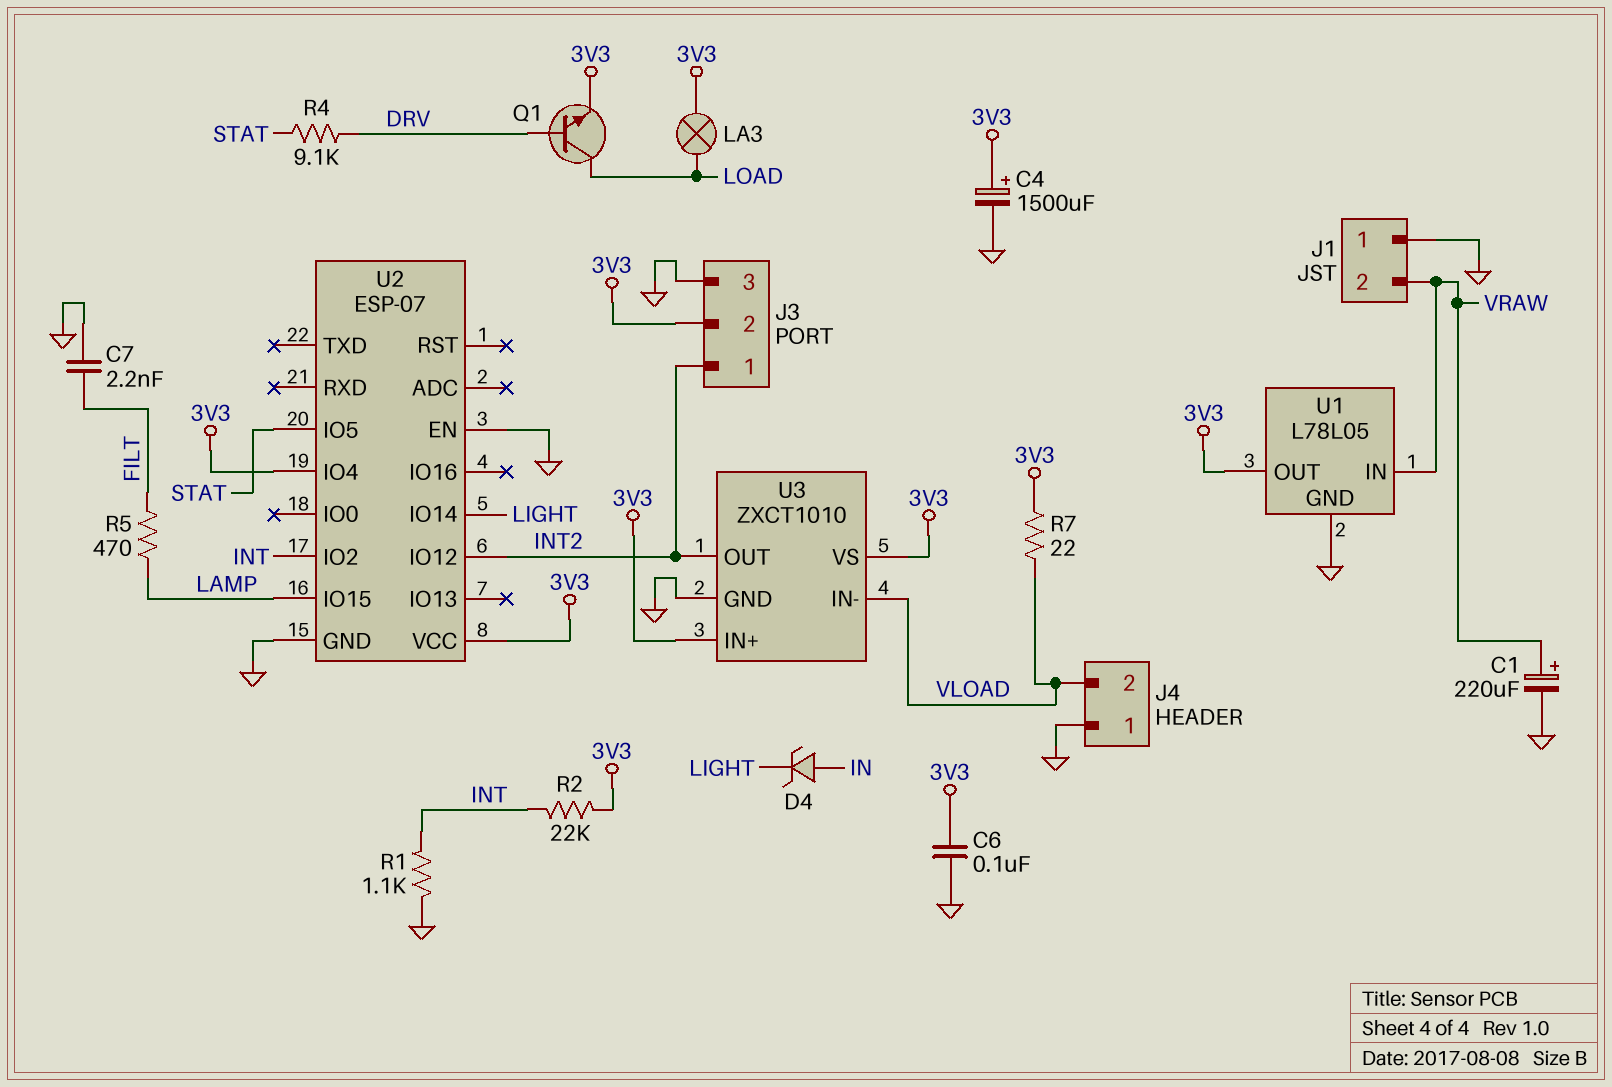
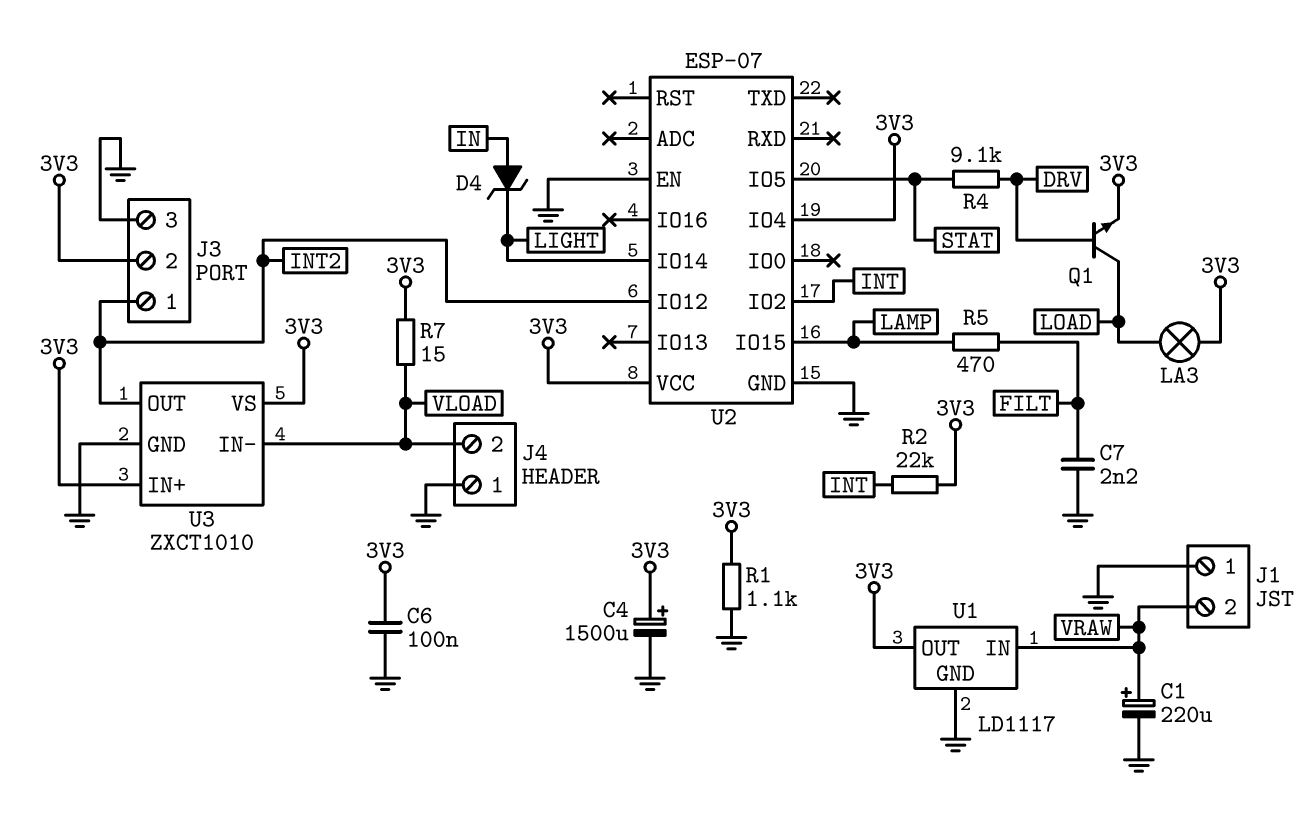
R1: 1.1k (GND, INT) -> 1.1k (3V3, GND)
R7: 22 (3V3, VLOAD) -> 15 (3V3, VLOAD)
U1: L78L05 -> LD1117

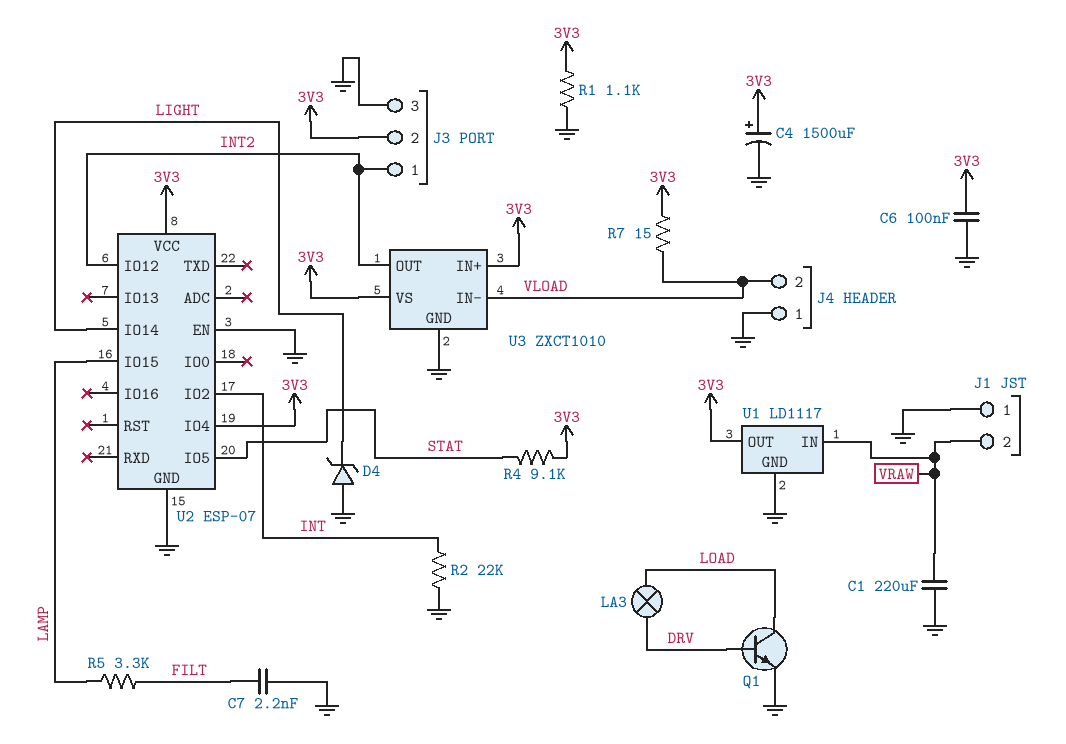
C1: 220uF (plus VRAW, minus GND) -> 220uF (GND, VRAW)
D4: zener (A IN, K LIGHT) -> zener (A GND, K LIGHT)
LA3: lamp (3V3, LOAD) -> lamp (DRV, LOAD)
Q1: NPN (B DRV, C LOAD, E 3V3) -> NPN (B DRV, C LOAD, E GND)
R2: 22k (3V3, INT) -> 22k (GND, INT)
R4: 9.1k (DRV, STAT) -> 9.1k (3V3, STAT)
R5: 470 (FILT, LAMP) -> 3.3k (FILT, LAMP)

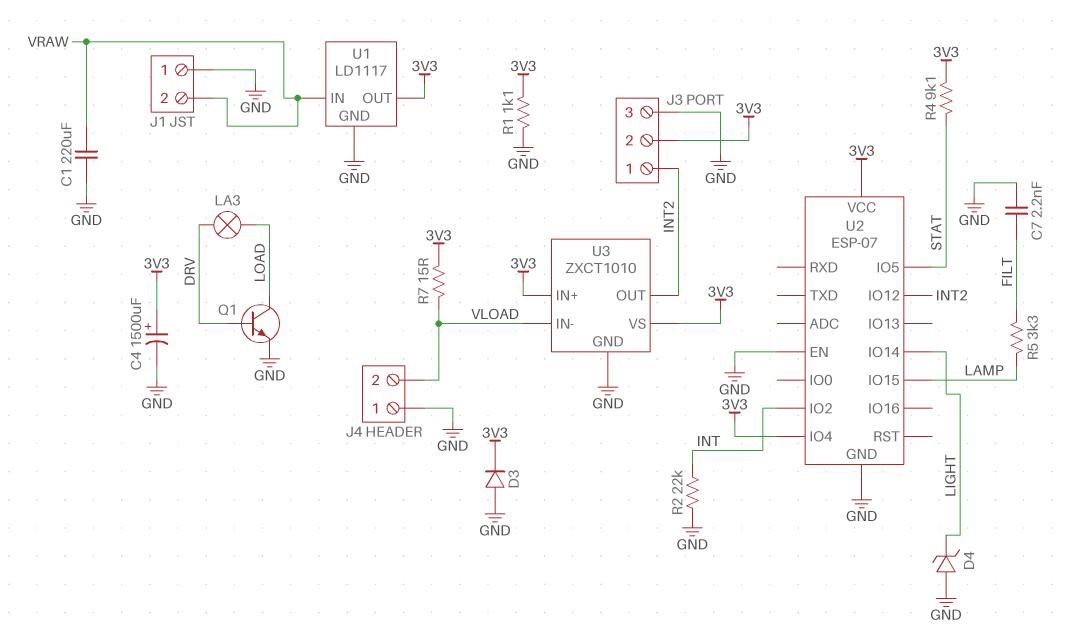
C6: 100nF (3V3, GND) -> none
D3: none -> diode (A GND, K 3V3)

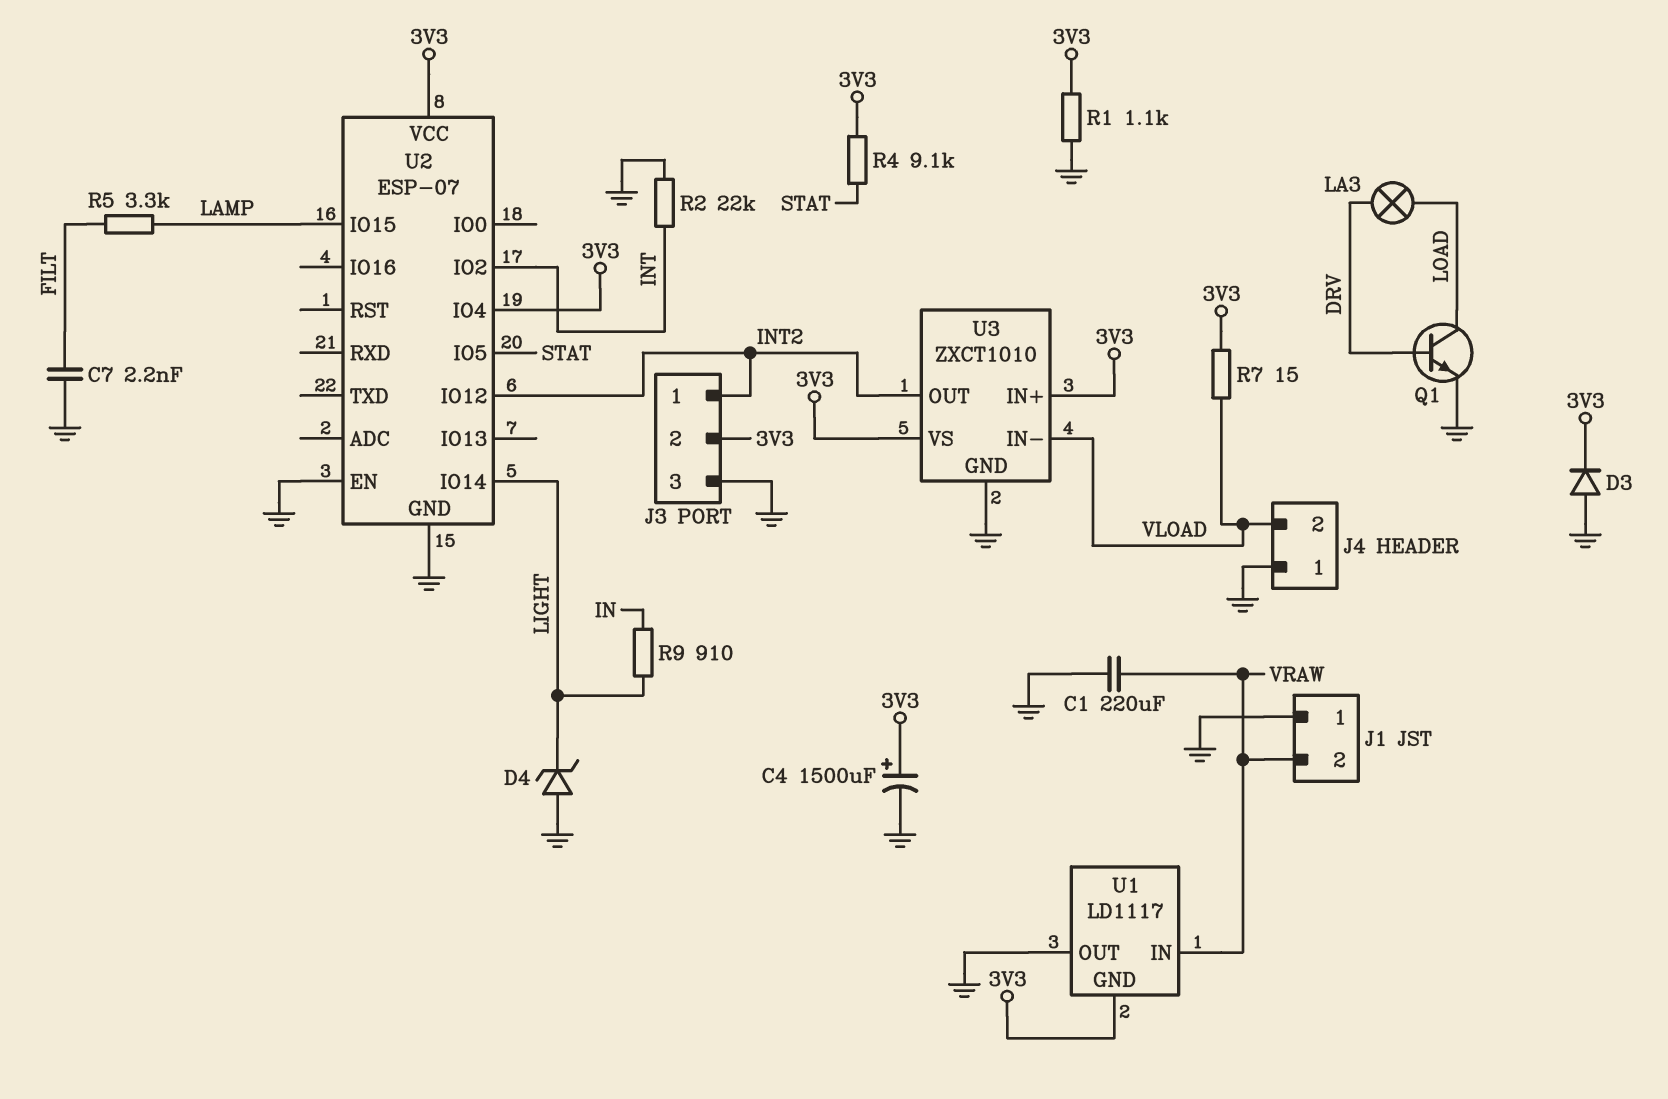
R9: none -> 910 (IN, LIGHT)
U1 pin GND: GND -> 3V3
U1 pin OUT: 3V3 -> GND

